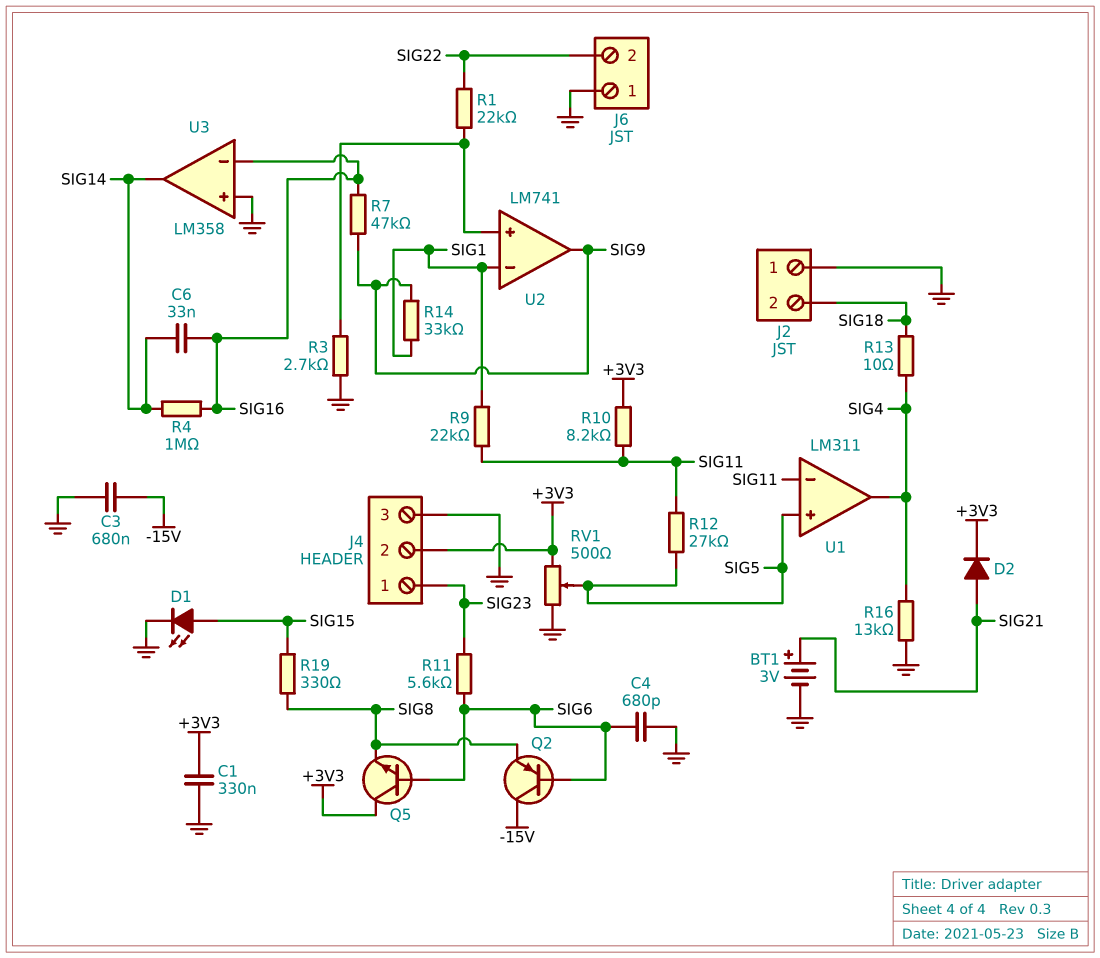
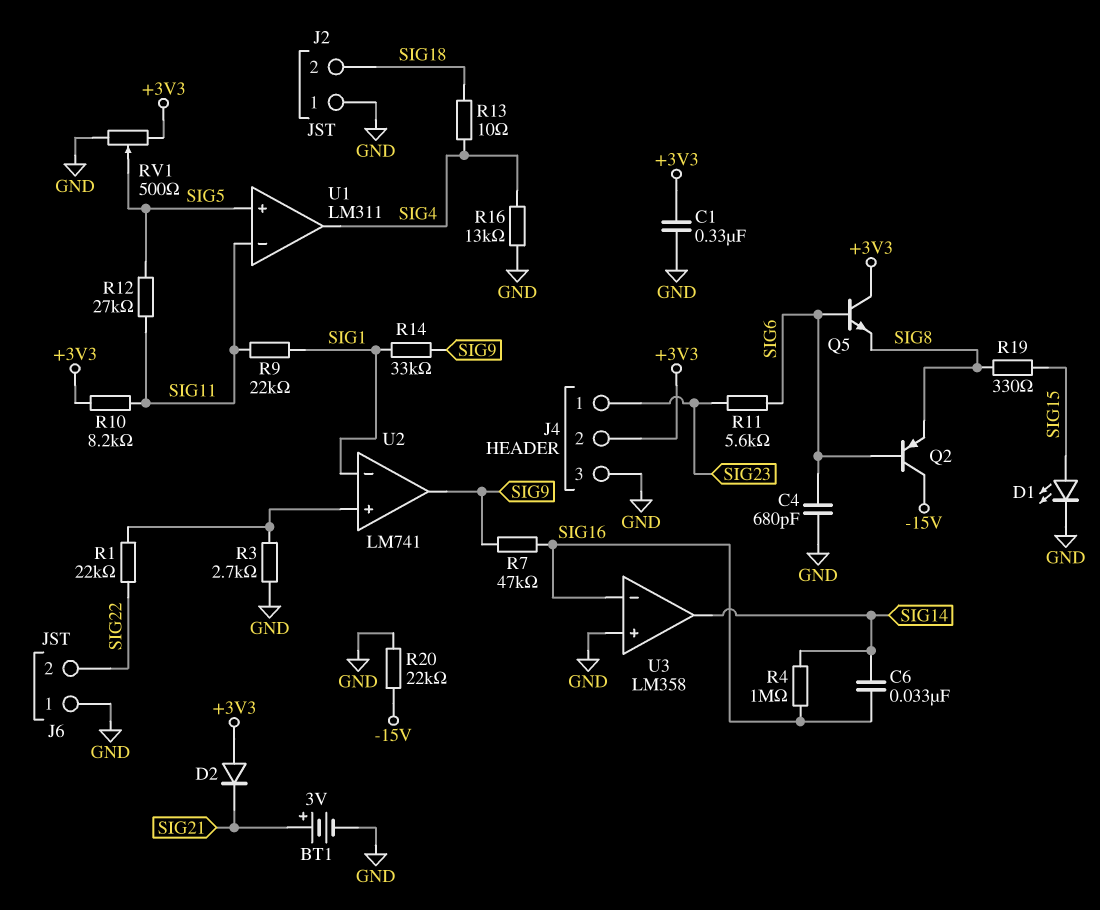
C3: 680nF (-15V, GND) -> none
D2: diode (A SIG21, K +3V3) -> diode (A +3V3, K SIG21)
R20: none -> 22k (-15V, GND)

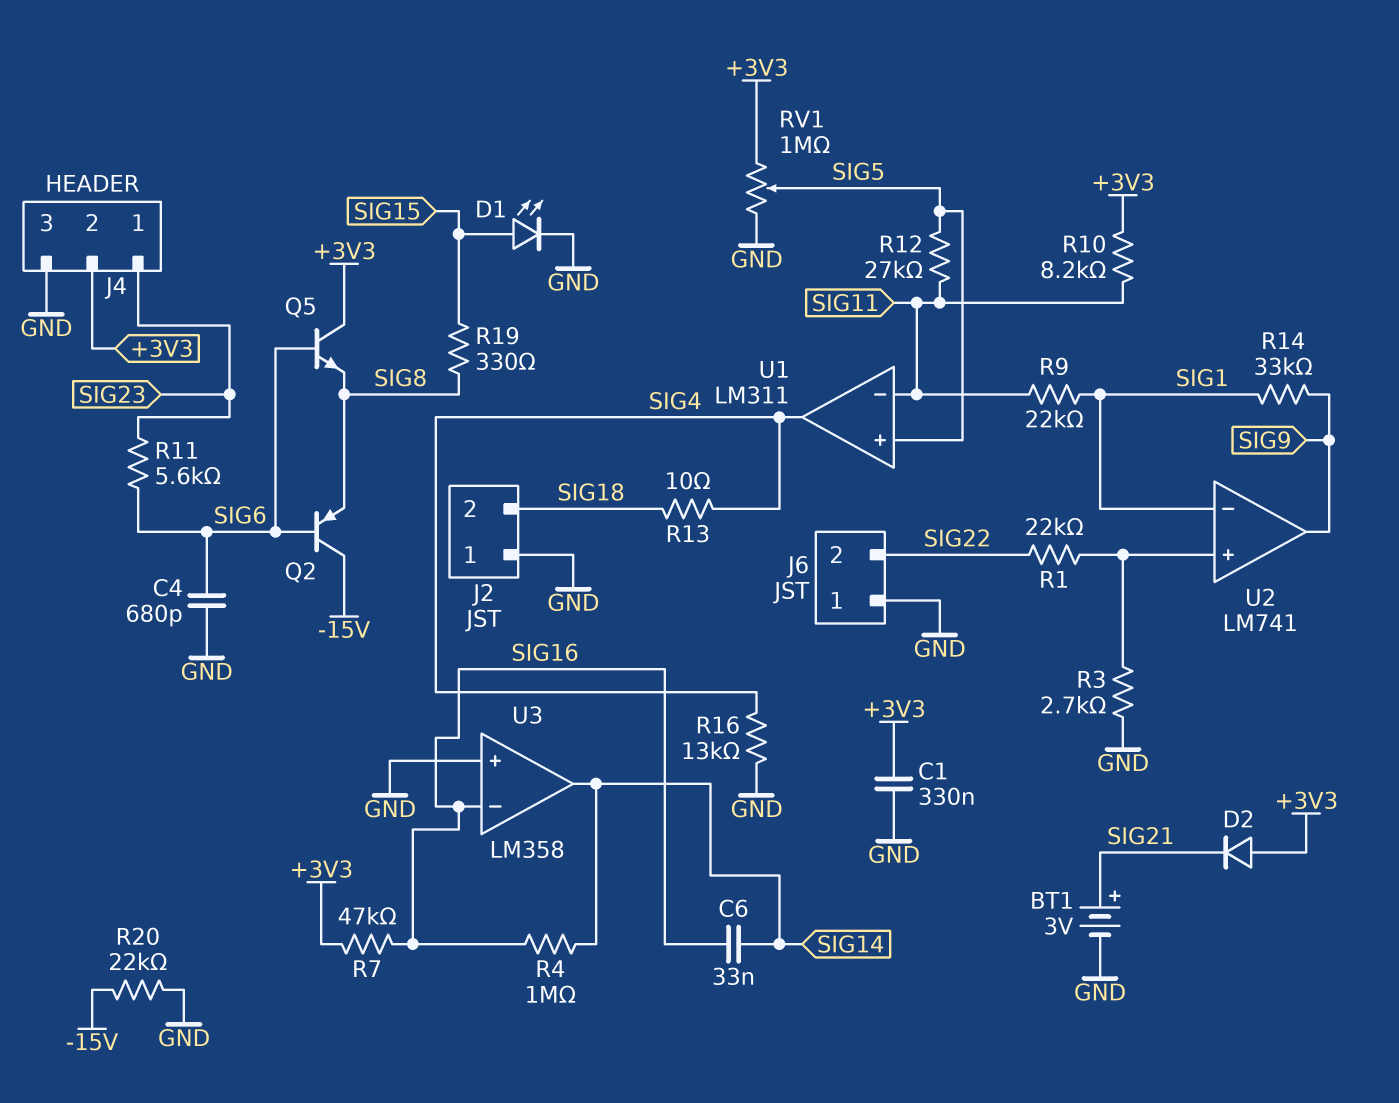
R7: 47k (SIG9, SIG16) -> 47k (+3V3, SIG16)
RV1: 500 (+3V3, GND, wiper SIG5) -> 1M (+3V3, GND, wiper SIG5)

